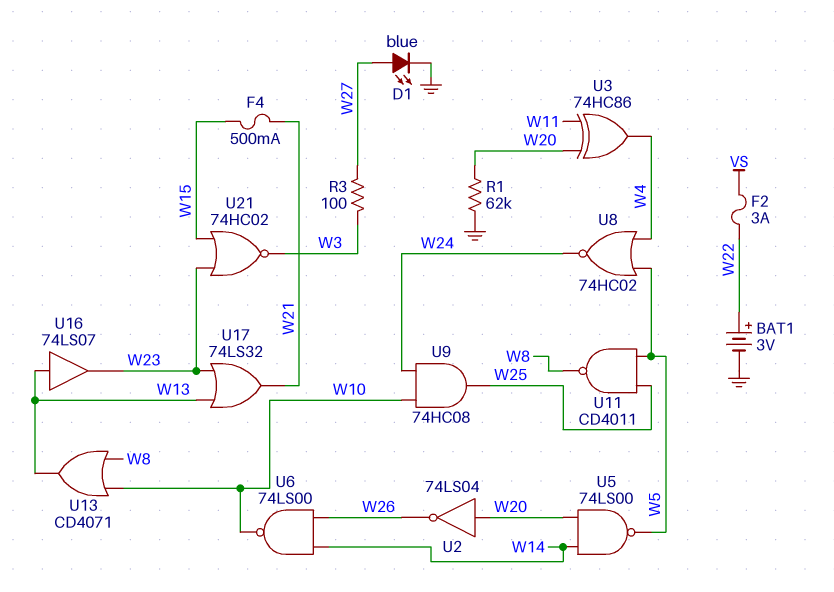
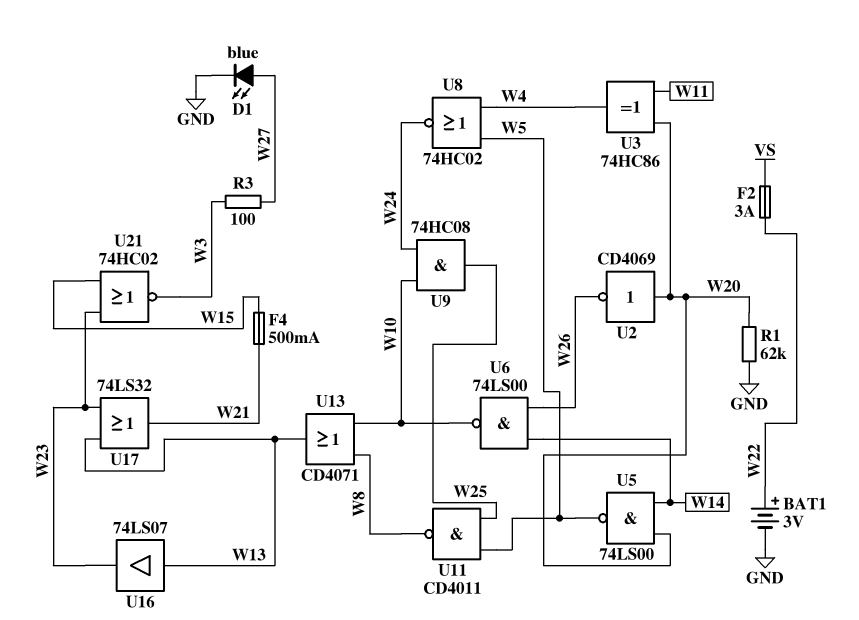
U2: NOT 74LS04 (in W20, out W26) -> NOT CD4069 (in W20, out W26)

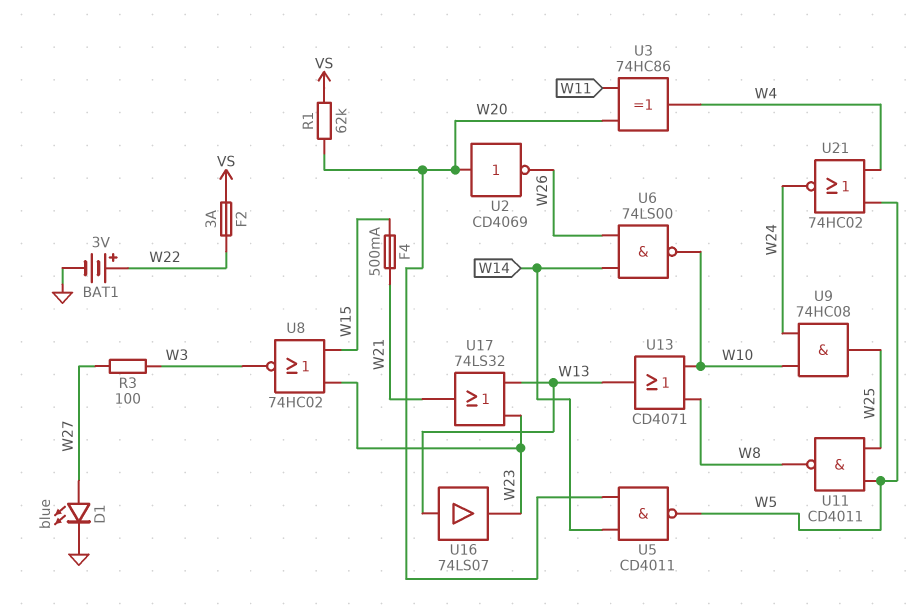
R1: 62k (GND, W20) -> 62k (VS, W20)
U5: NAND 74LS00 (in W14, in W20, out W5) -> NAND CD4011 (in W14, in W20, out W5)
U8: NOR 74HC02 (in W4, in W5, out W24) -> NOR 74HC02 (in W15, in W23, out W3)
U21: NOR 74HC02 (in W15, in W23, out W3) -> NOR 74HC02 (in W4, in W5, out W24)

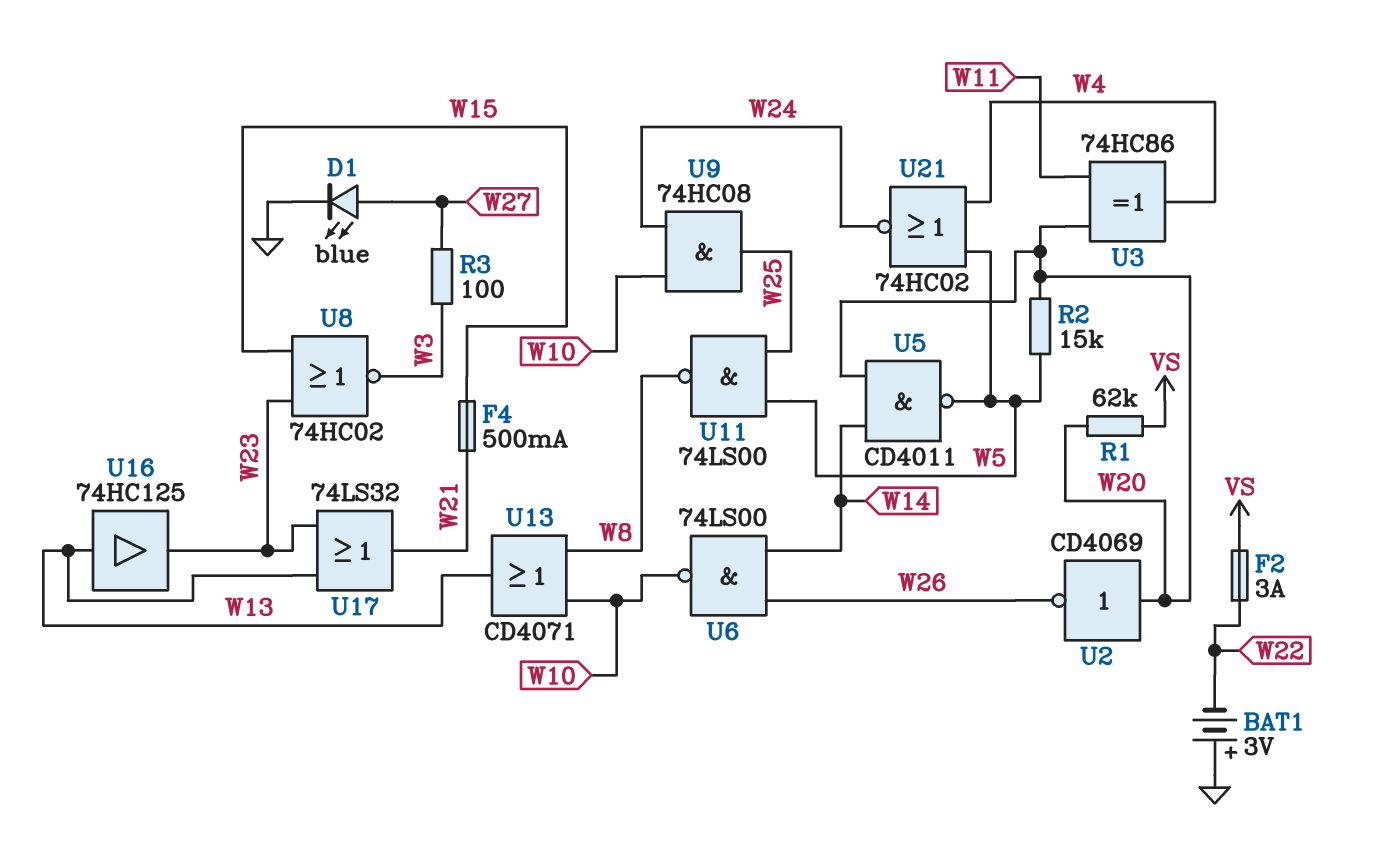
BAT1: 3V (plus W22, minus GND) -> 3V (plus GND, minus W22)
R2: none -> 15k (W5, W20)
U11: NAND CD4011 (in W5, in W25, out W8) -> NAND 74LS00 (in W5, in W25, out W8)
U16: buffer 74LS07 (in W13, out W23) -> buffer 74HC125 (in W13, out W23)

